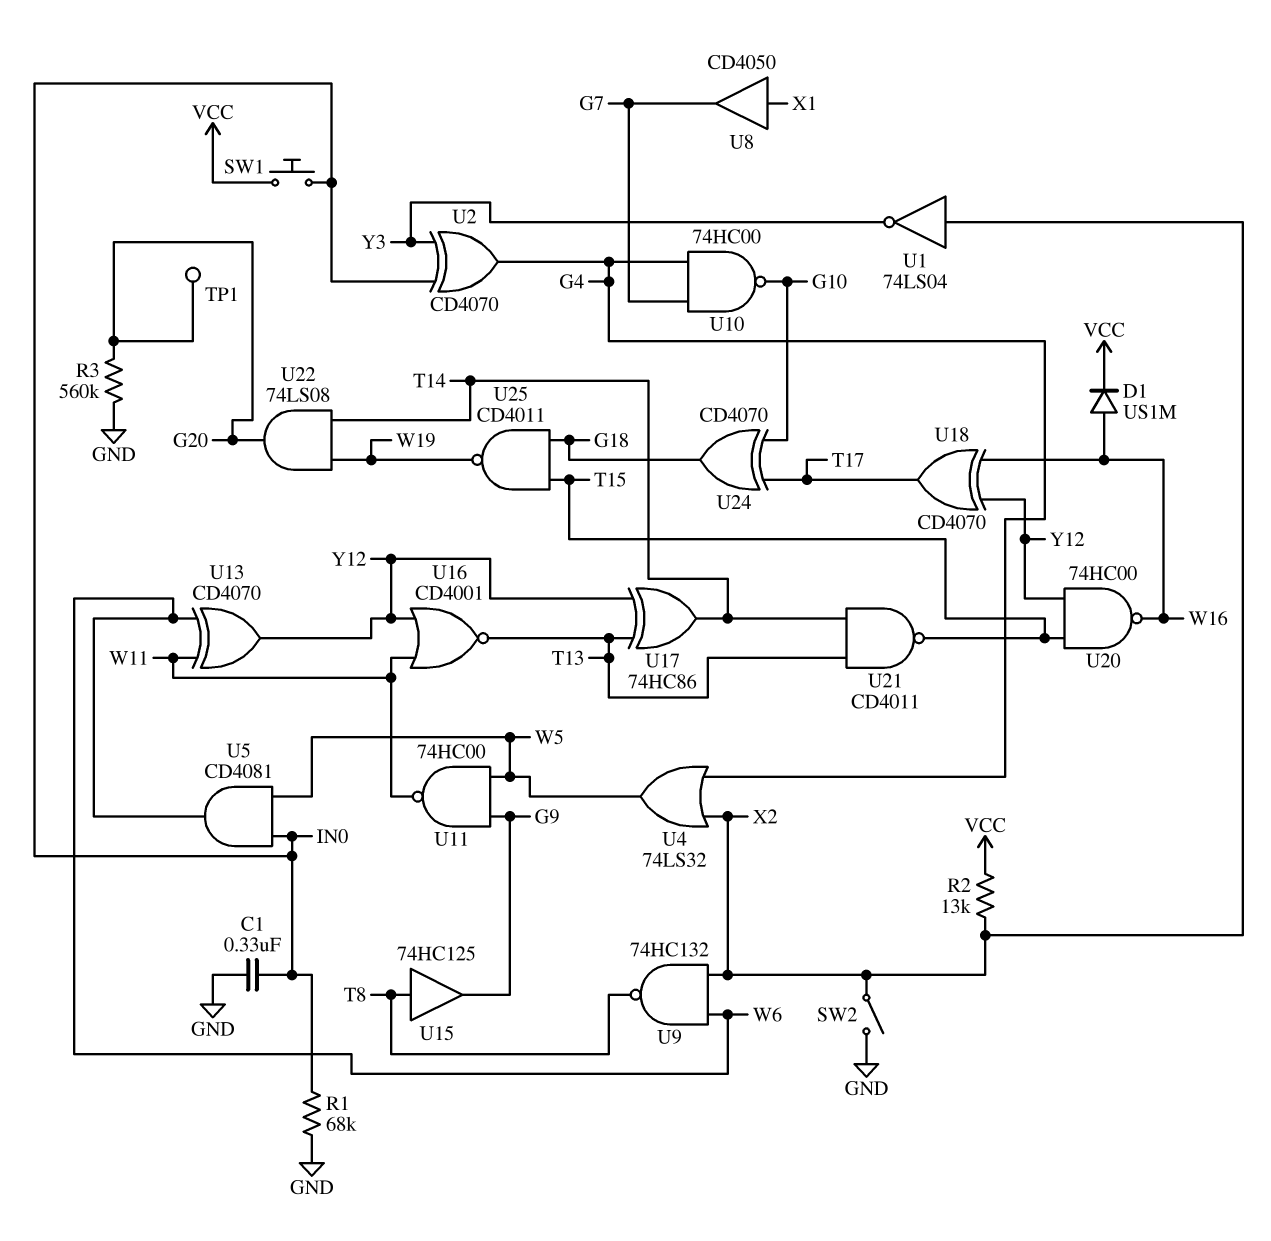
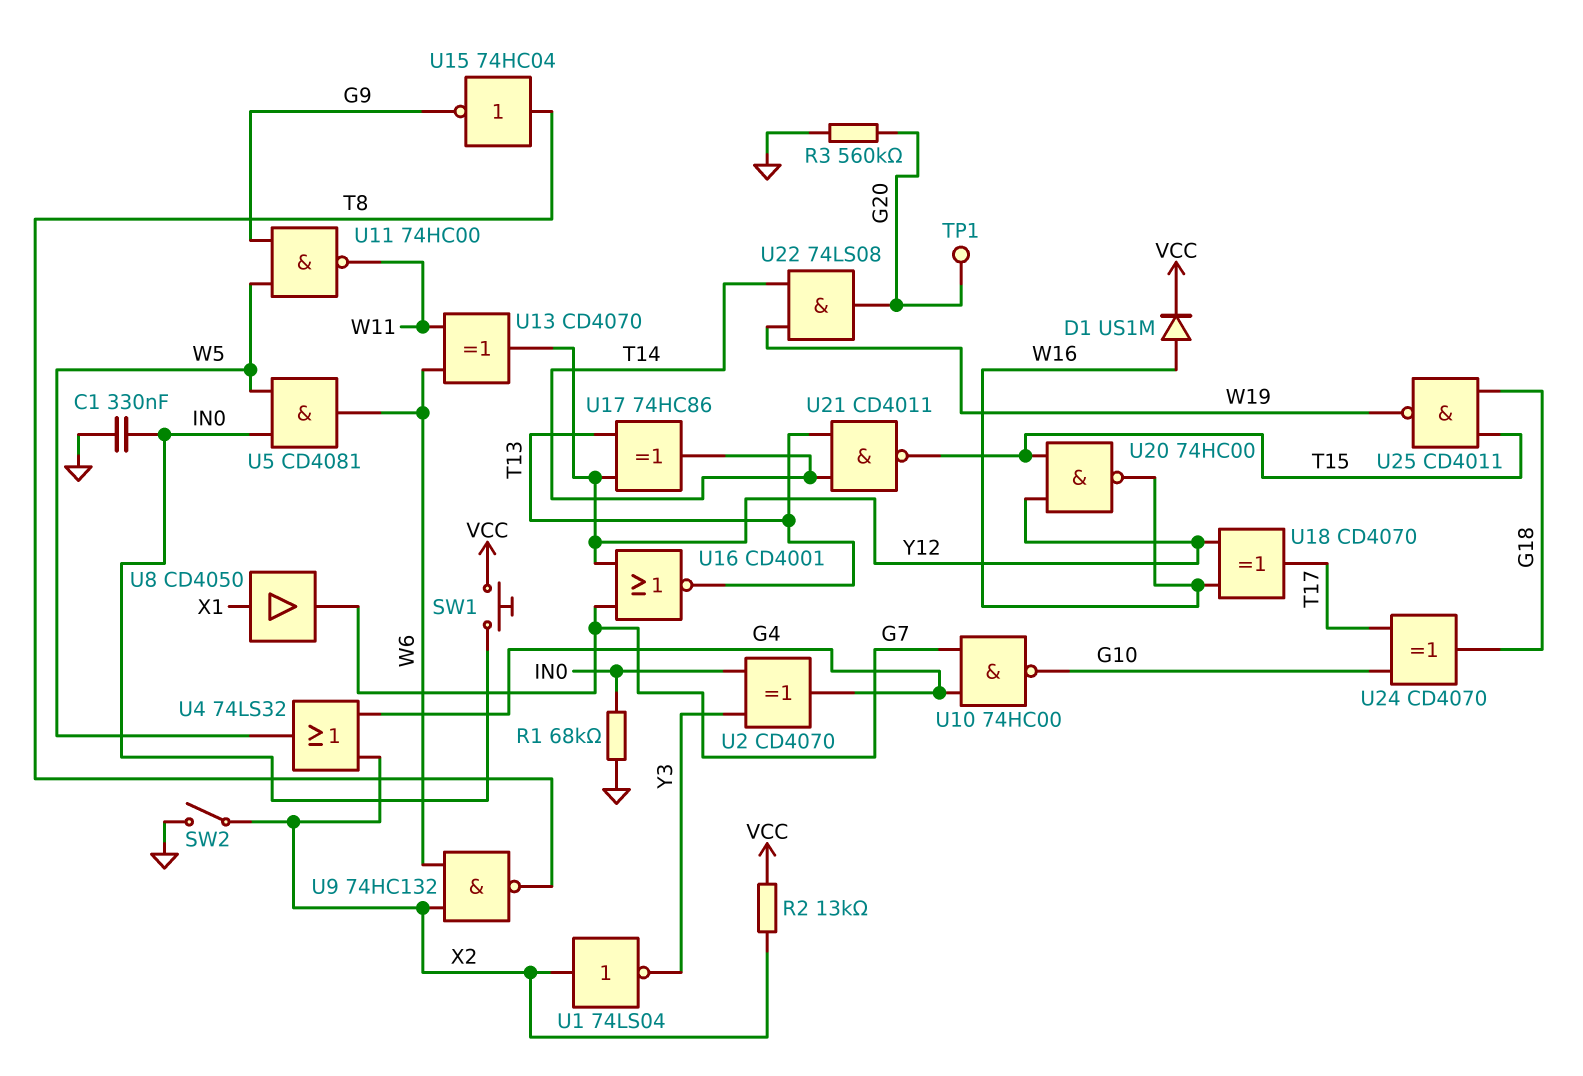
U15: buffer 74HC125 (in T8, out G9) -> NOT 74HC04 (in T8, out G9)
U16: NOR CD4001 (in W11, in Y12, out T13) -> NOR CD4001 (in G7, in Y12, out T13)

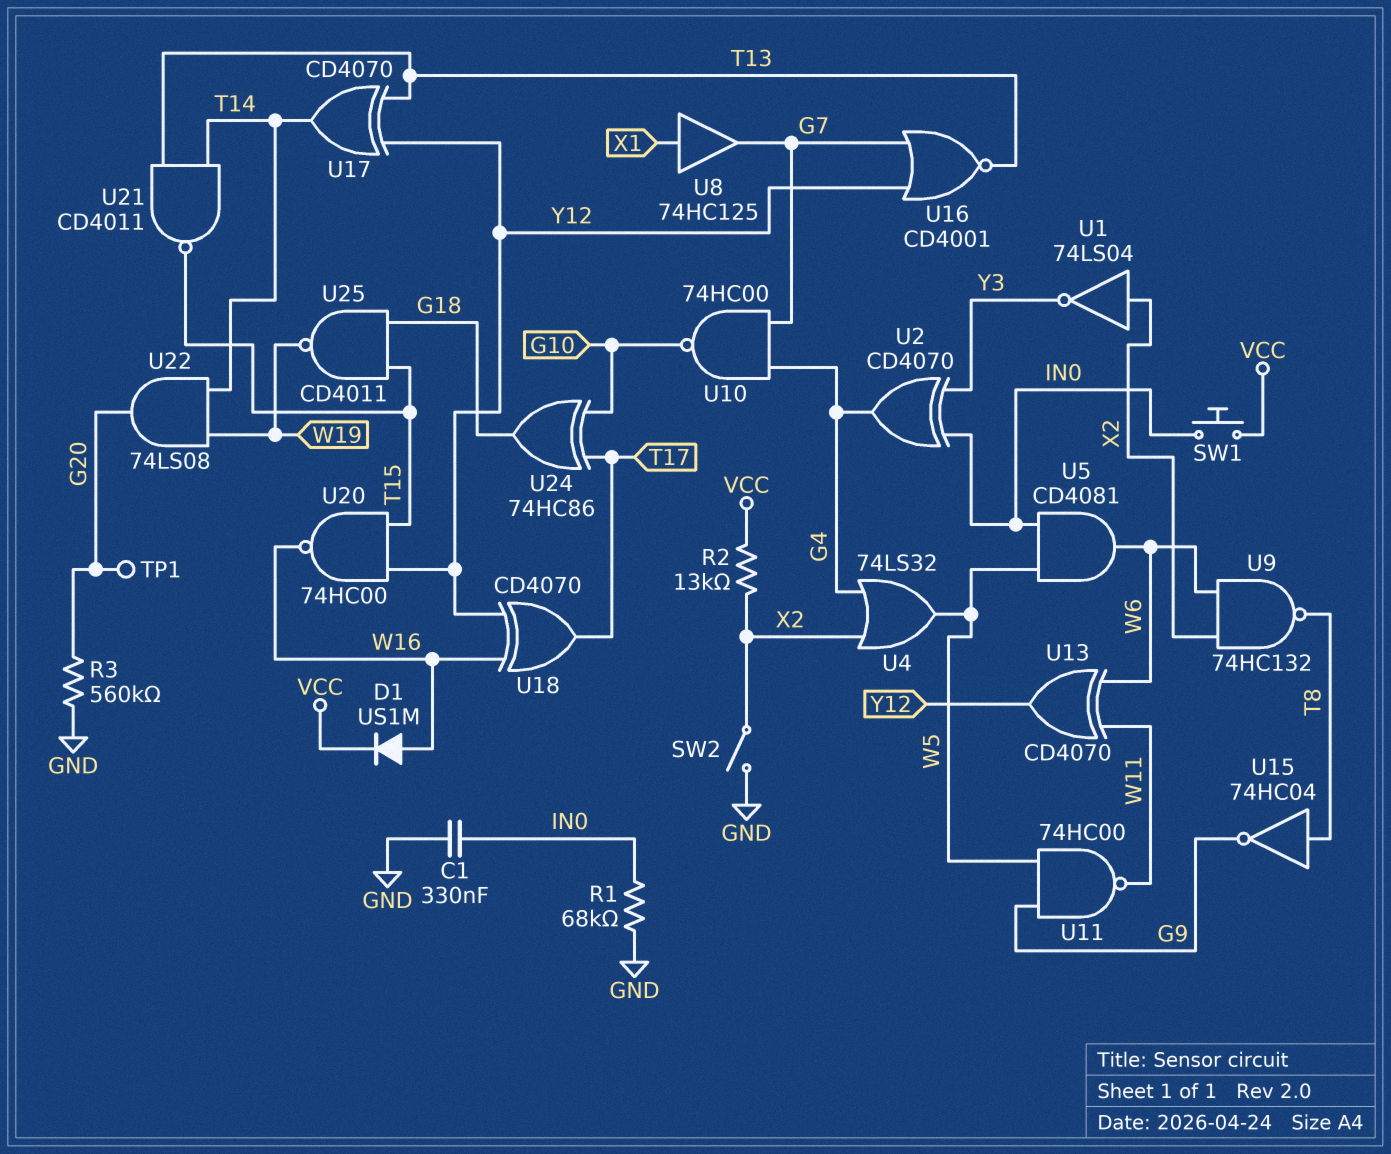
U8: buffer CD4050 (in X1, out G7) -> buffer 74HC125 (in X1, out G7)
U17: XOR 74HC86 (in T13, in Y12, out T14) -> XOR CD4070 (in T13, in Y12, out T14)
U24: XOR CD4070 (in G10, in T17, out G18) -> XOR 74HC86 (in G10, in T17, out G18)

